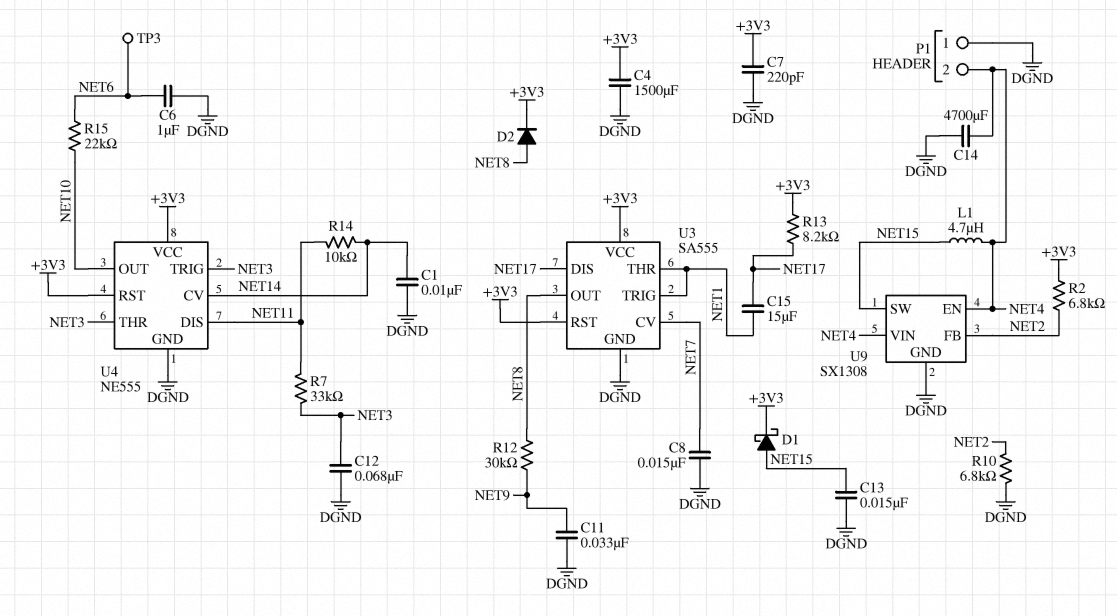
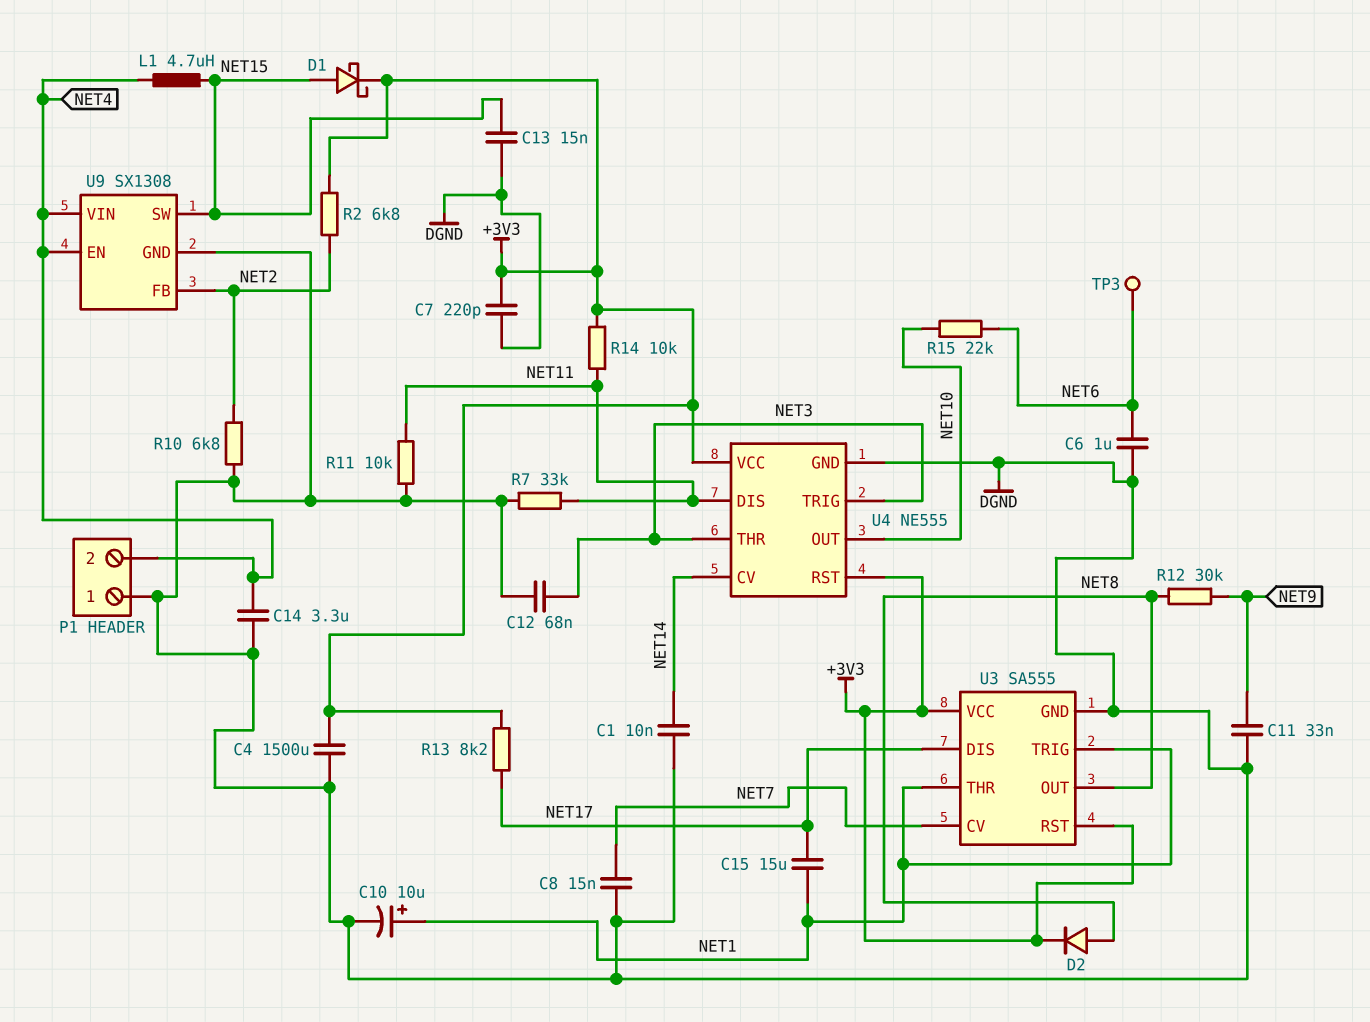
C10: none -> 10uF (plus NET1, minus DGND)
C14: 4700uF (DGND, NET4) -> 3.3uF (DGND, NET4)
R7: 33k (NET3, NET11) -> 33k (DGND, NET11)
R11: none -> 10k (DGND, NET11)
R14: 10k (NET11, NET14) -> 10k (+3V3, NET11)

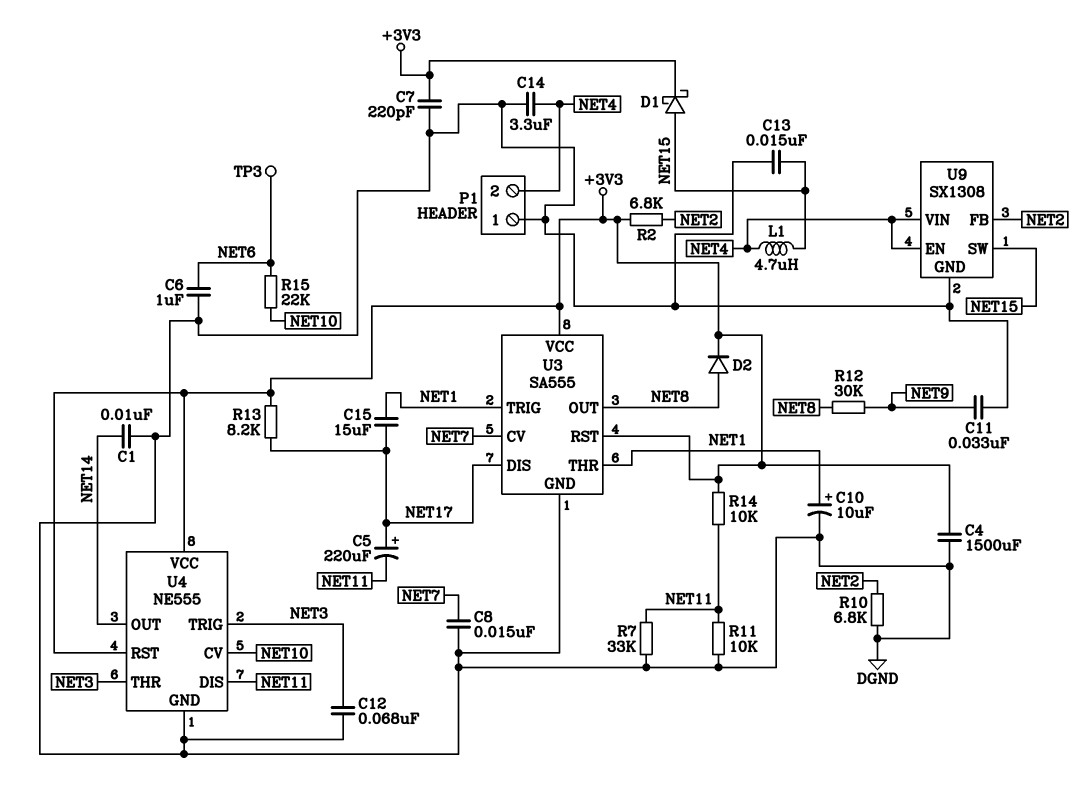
C5: none -> 220uF (plus NET17, minus NET11)
U4 pin CV: NET14 -> NET10
U4 pin OUT: NET10 -> NET14

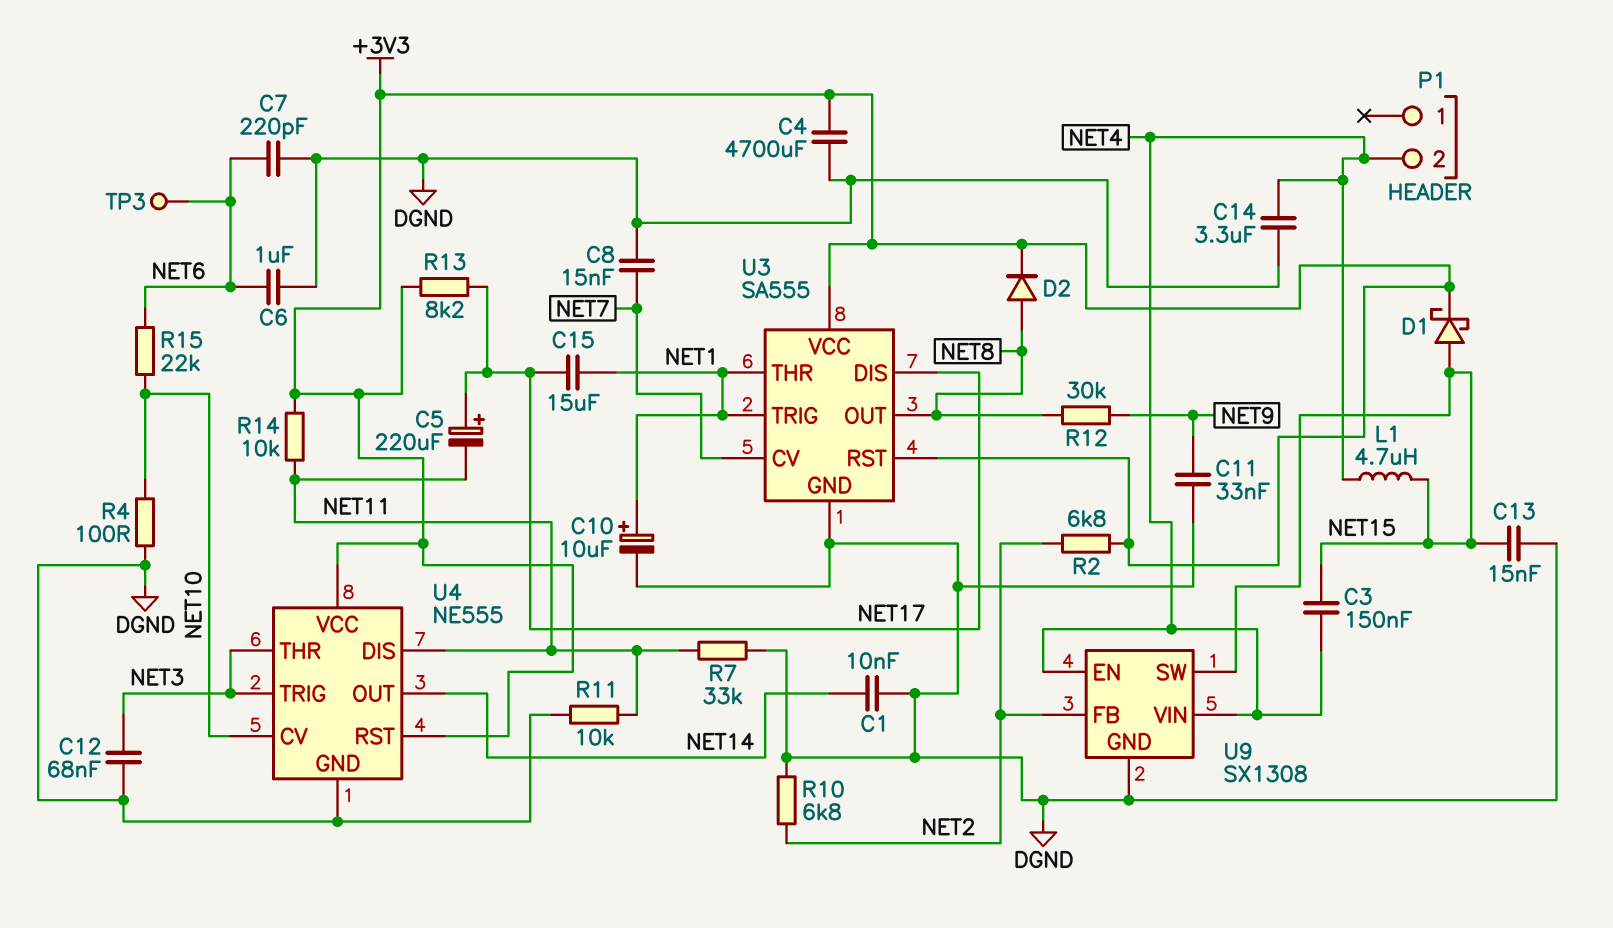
C3: none -> 150nF (NET4, NET15)
C4: 1500uF (+3V3, DGND) -> 4700uF (+3V3, DGND)
C7: 220pF (+3V3, DGND) -> 220pF (DGND, NET6)
P1 pin 1: DGND -> none
R4: none -> 100 (DGND, NET10)

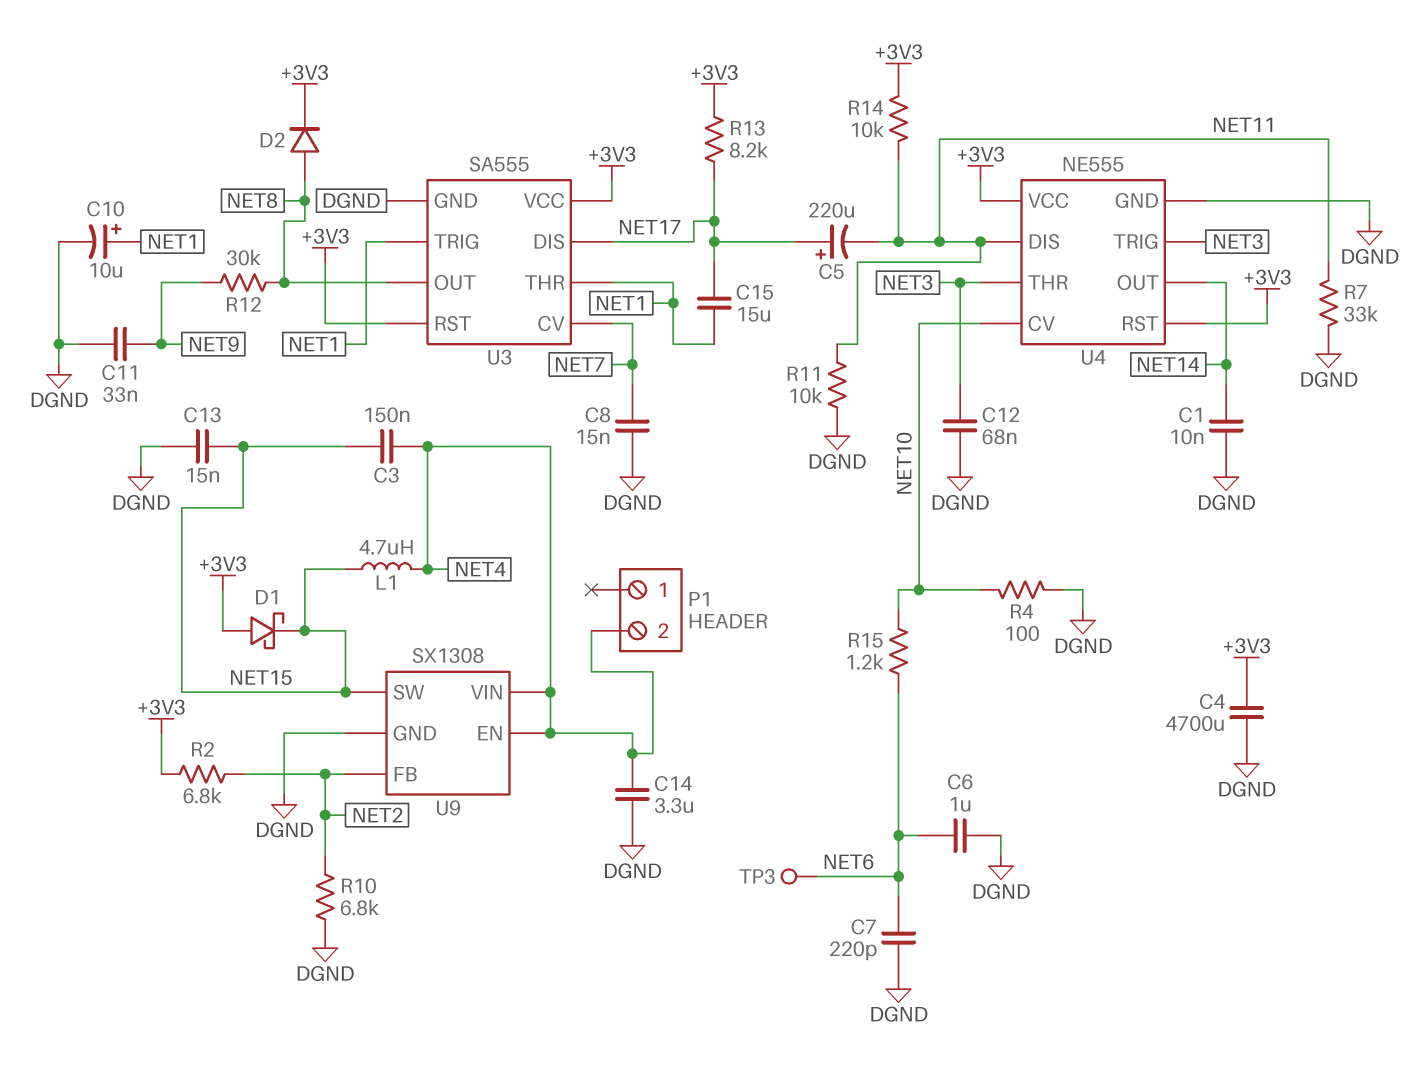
D1: schottky (A NET15, K +3V3) -> schottky (A +3V3, K NET15)
R15: 22k (NET6, NET10) -> 1.2k (NET6, NET10)

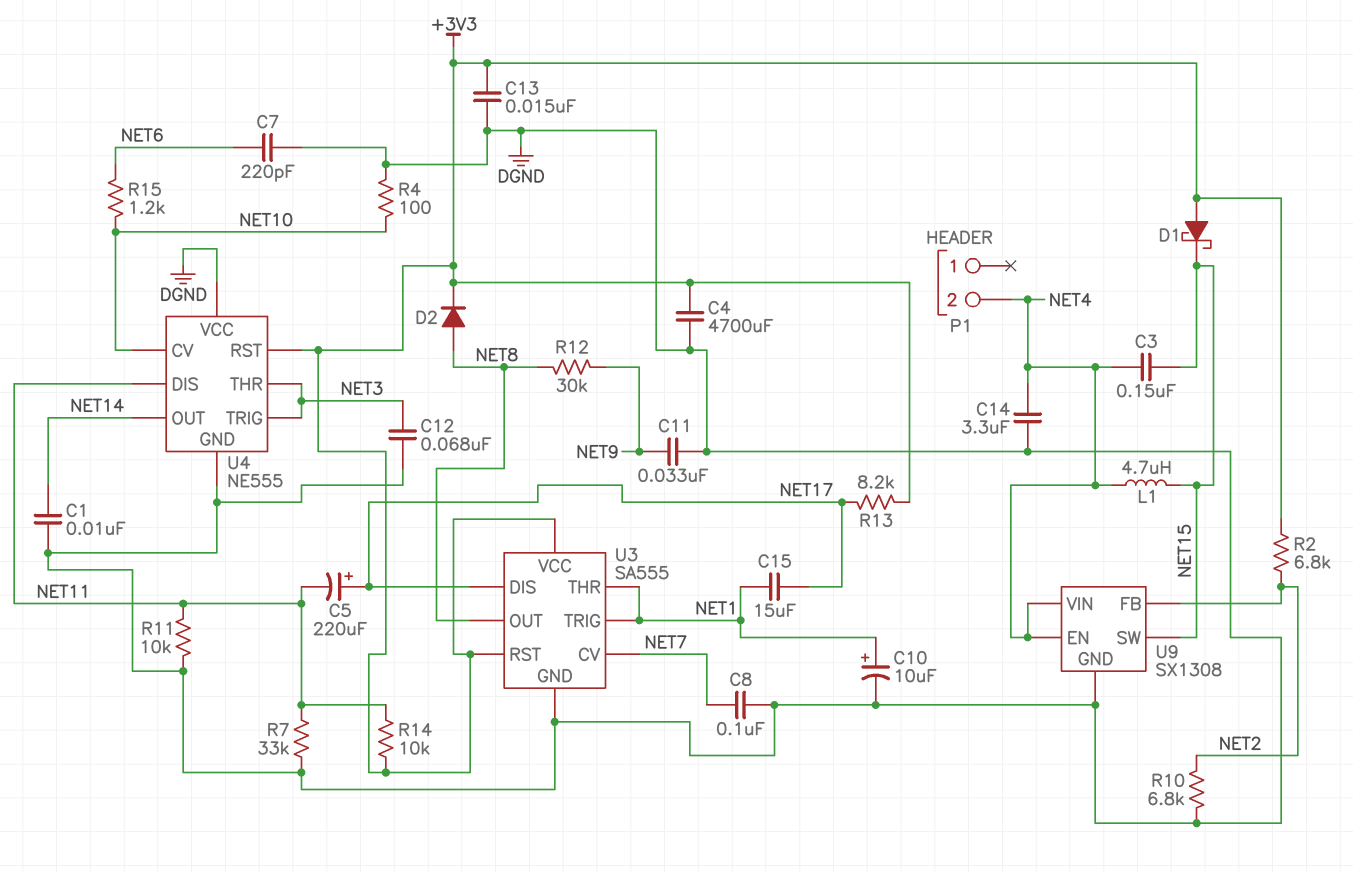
C6: 1uF (DGND, NET6) -> none
C8: 15nF (DGND, NET7) -> 100nF (DGND, NET7)
C13: 15nF (DGND, NET15) -> 15nF (+3V3, DGND)
TP3: test point (NET6) -> none
U4 pin VCC: +3V3 -> DGND

